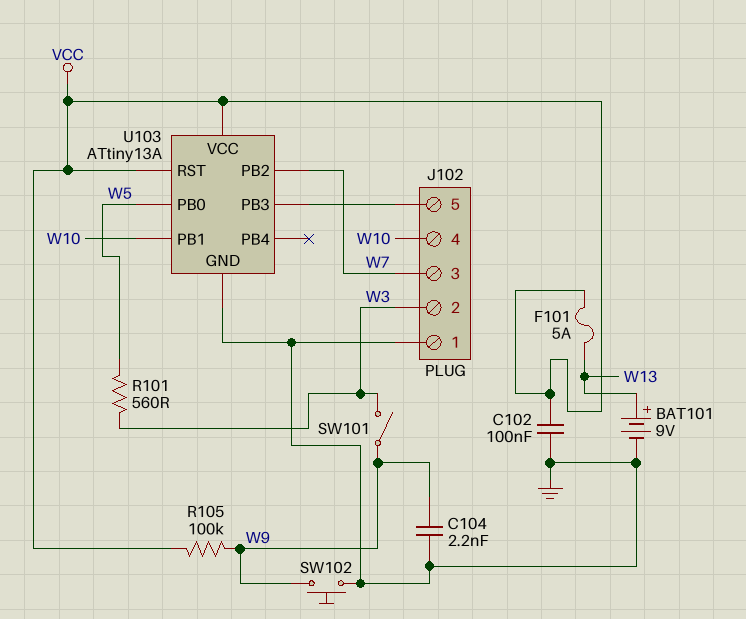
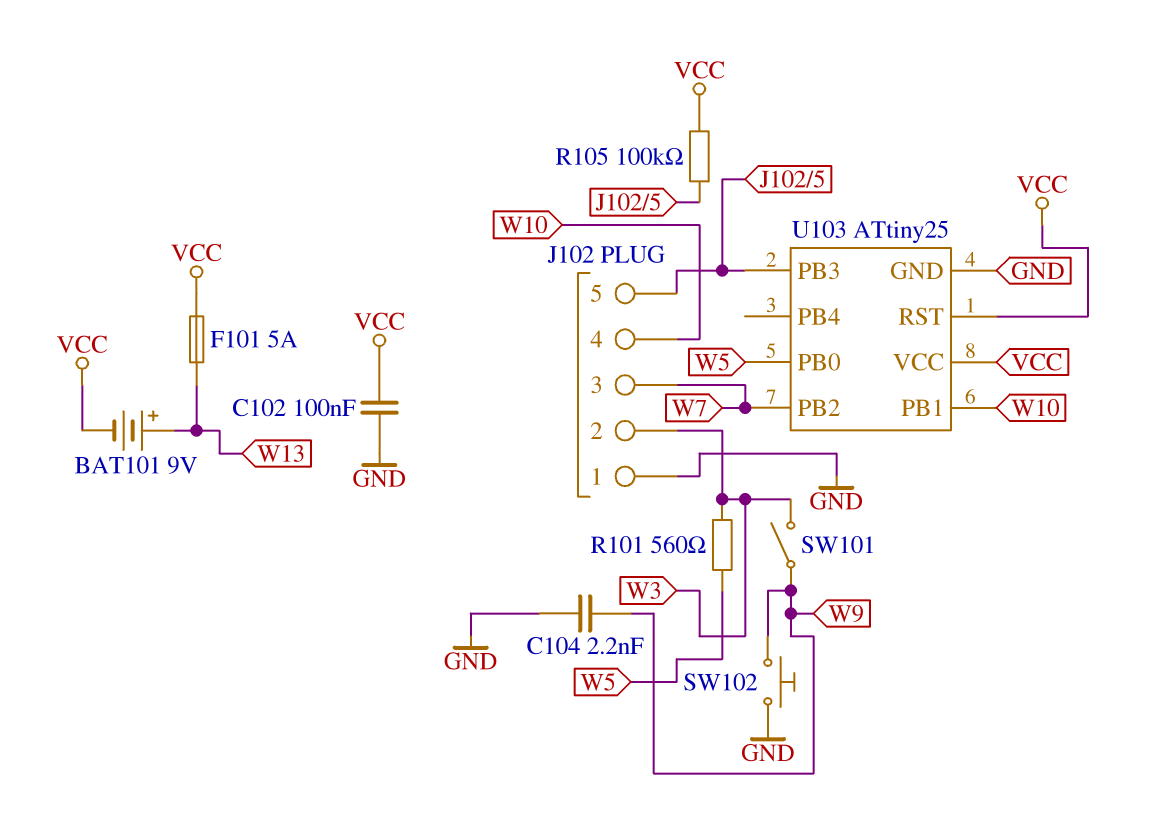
BAT101: 9V (plus W13, minus GND) -> 9V (plus W13, minus VCC)
R105: 100k (VCC, W9) -> 100k (J102/5, VCC)
U103: ATtiny13A -> ATtiny25

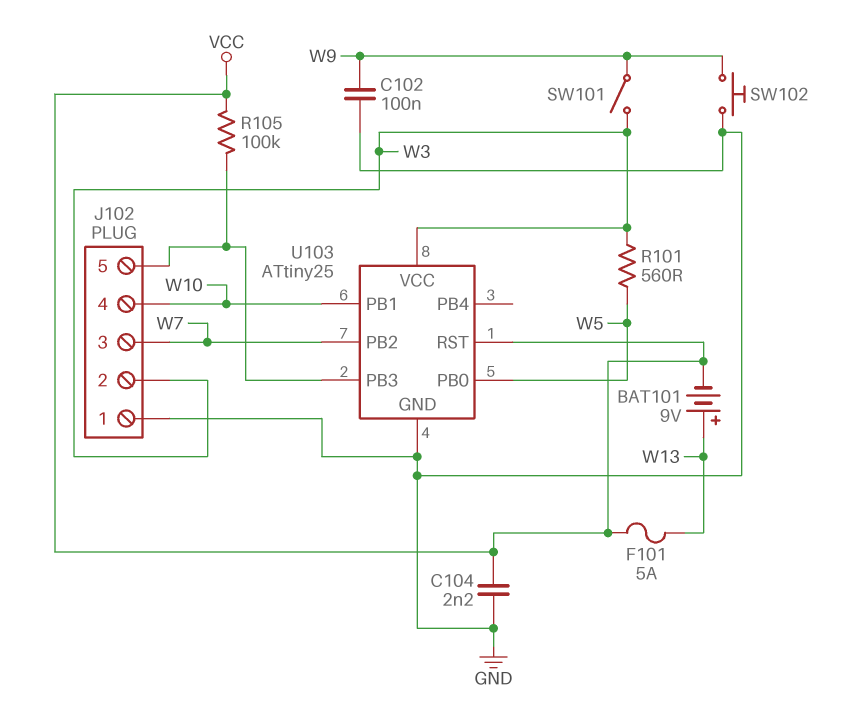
C102: 100nF (GND, VCC) -> 100nF (GND, W9)
C104: 2.2nF (GND, W9) -> 2.2nF (GND, VCC)
U103 pin VCC: VCC -> W3

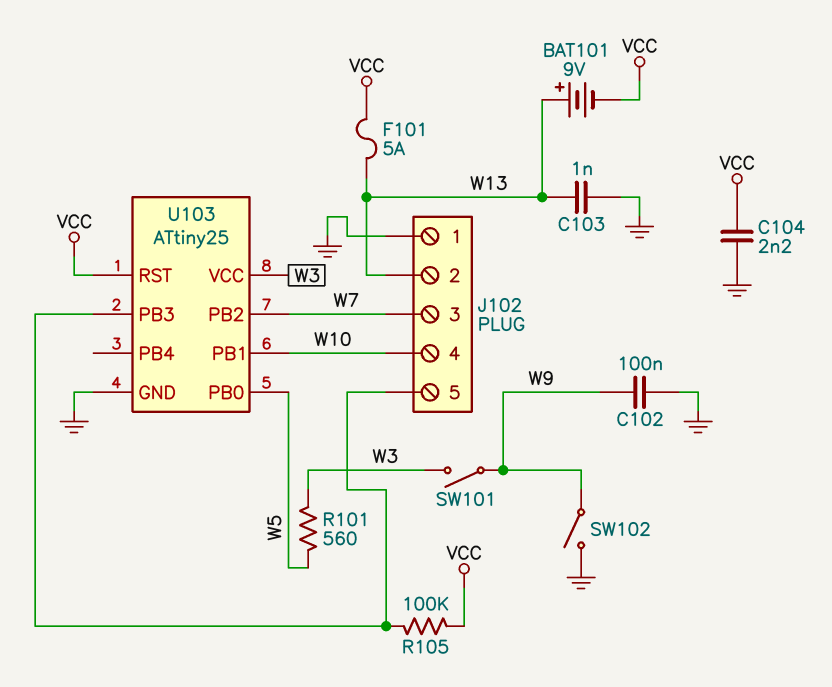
C103: none -> 1nF (GND, W13)
J102 pin 2: W3 -> W13
SW102: button (GND, W9) -> switch (GND, W9)

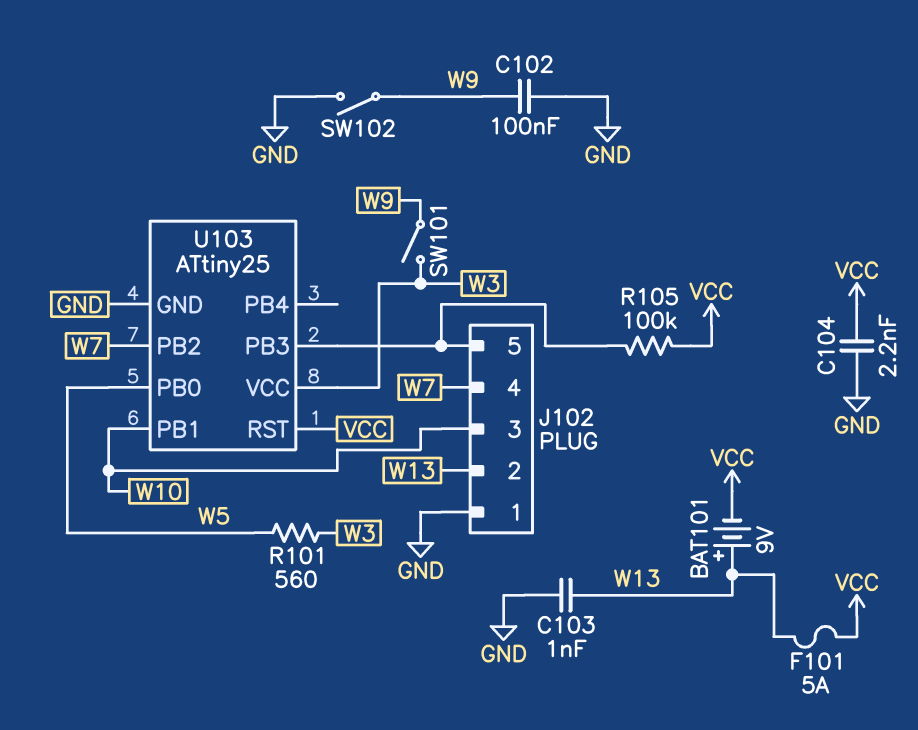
J102 pin 3: W7 -> W10
J102 pin 4: W10 -> W7

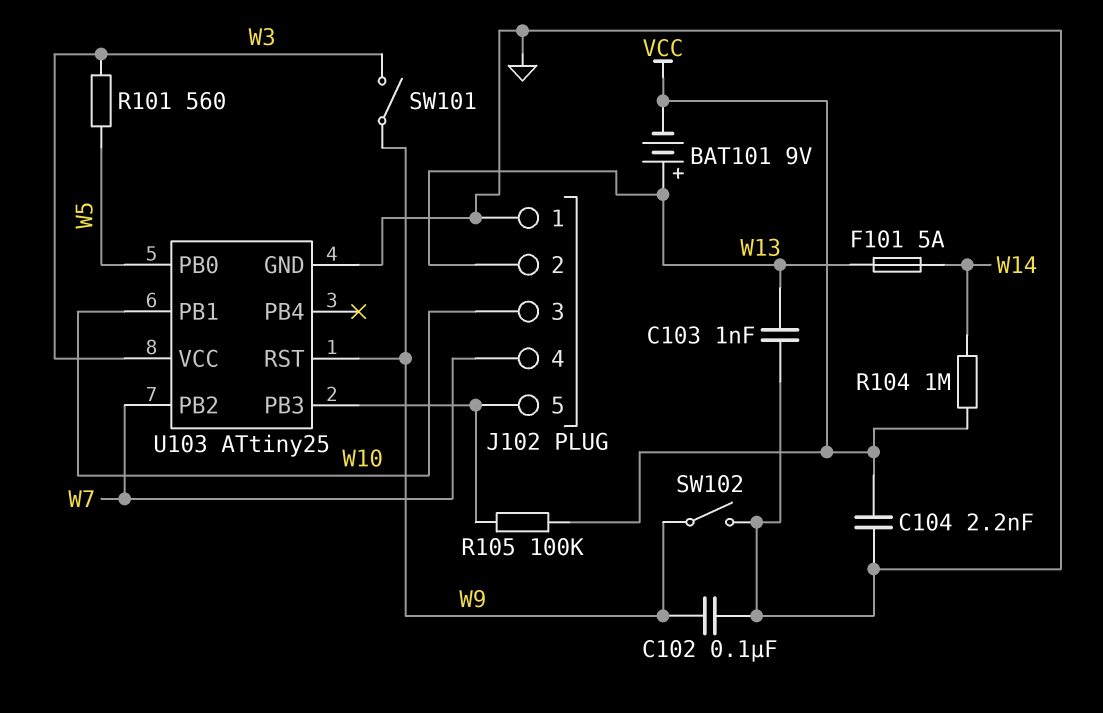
F101: 5A (VCC, W13) -> 5A (W13, W14)
R104: none -> 1M (VCC, W14)
U103 pin RST: VCC -> W9

